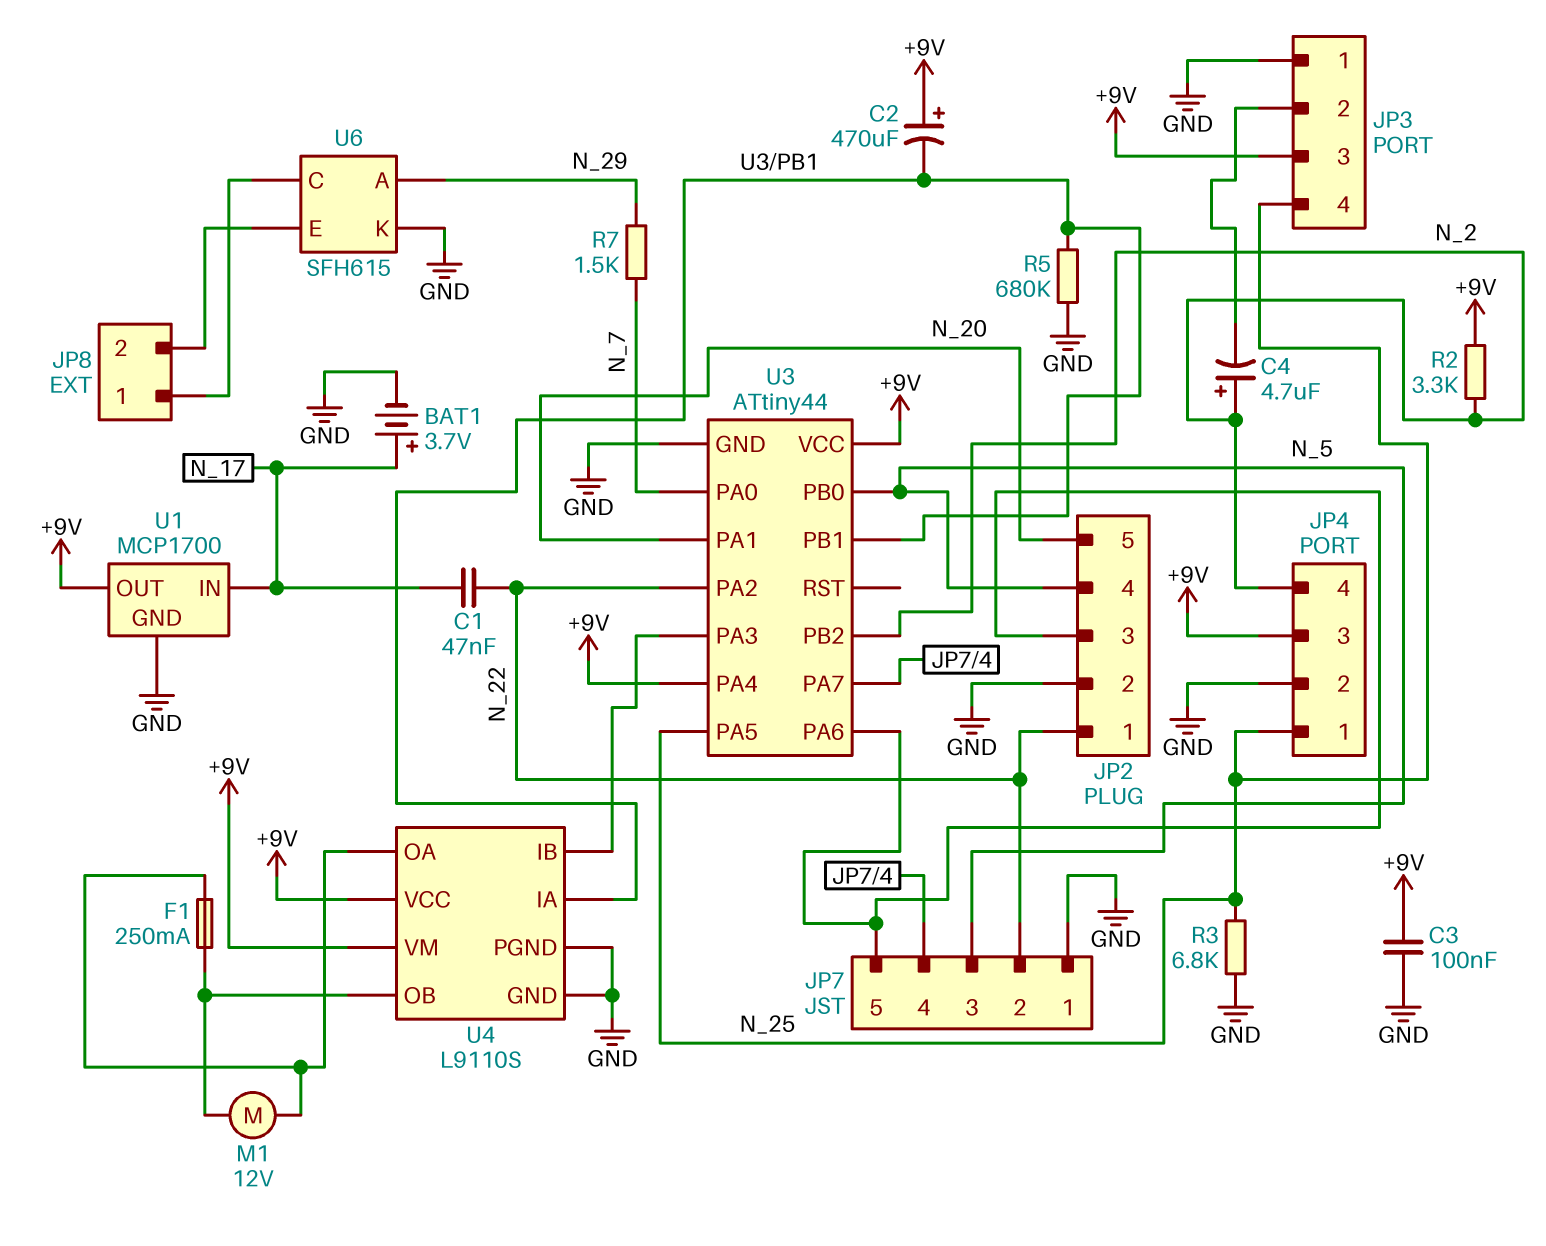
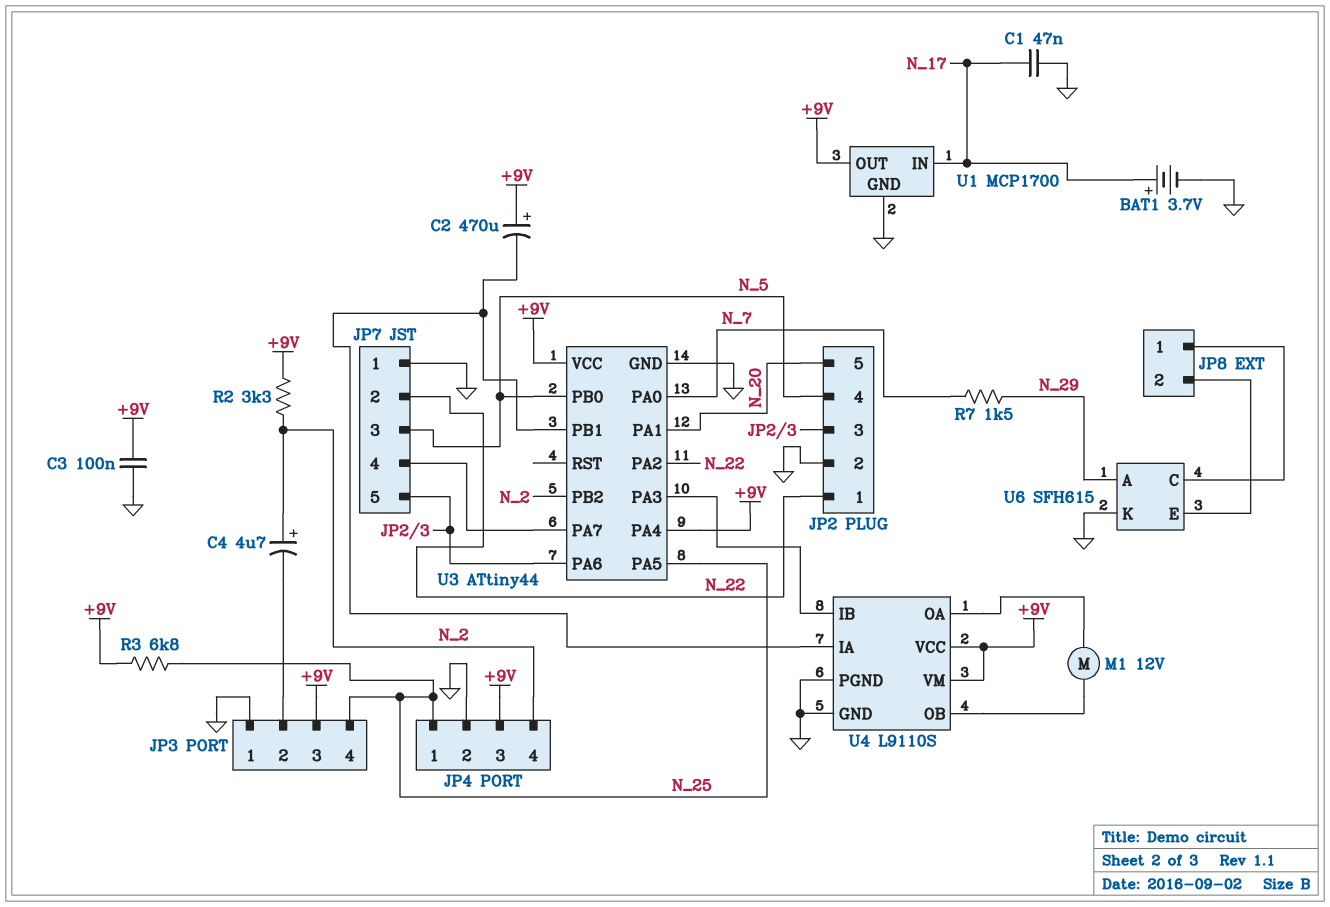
C1: 47nF (N_17, N_22) -> 47nF (GND, N_17)
F1: 250mA (U4/OA, U4/OB) -> none
R3: 6.8k (GND, N_25) -> 6.8k (+9V, N_25)
R5: 680k (GND, U3/PB1) -> none

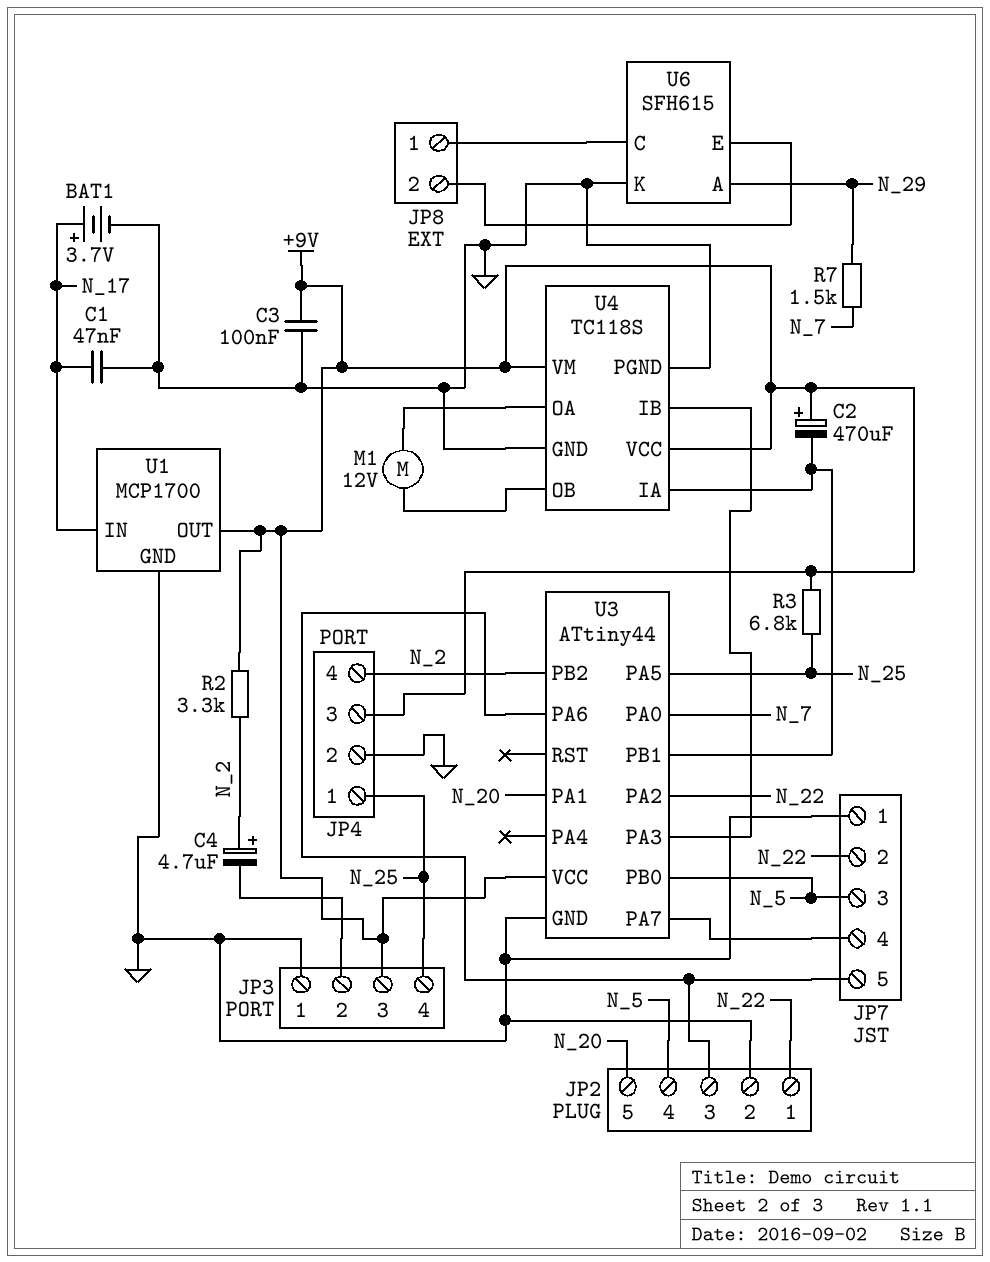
U3 pin PA4: +9V -> none
U4: L9110S -> TC118S

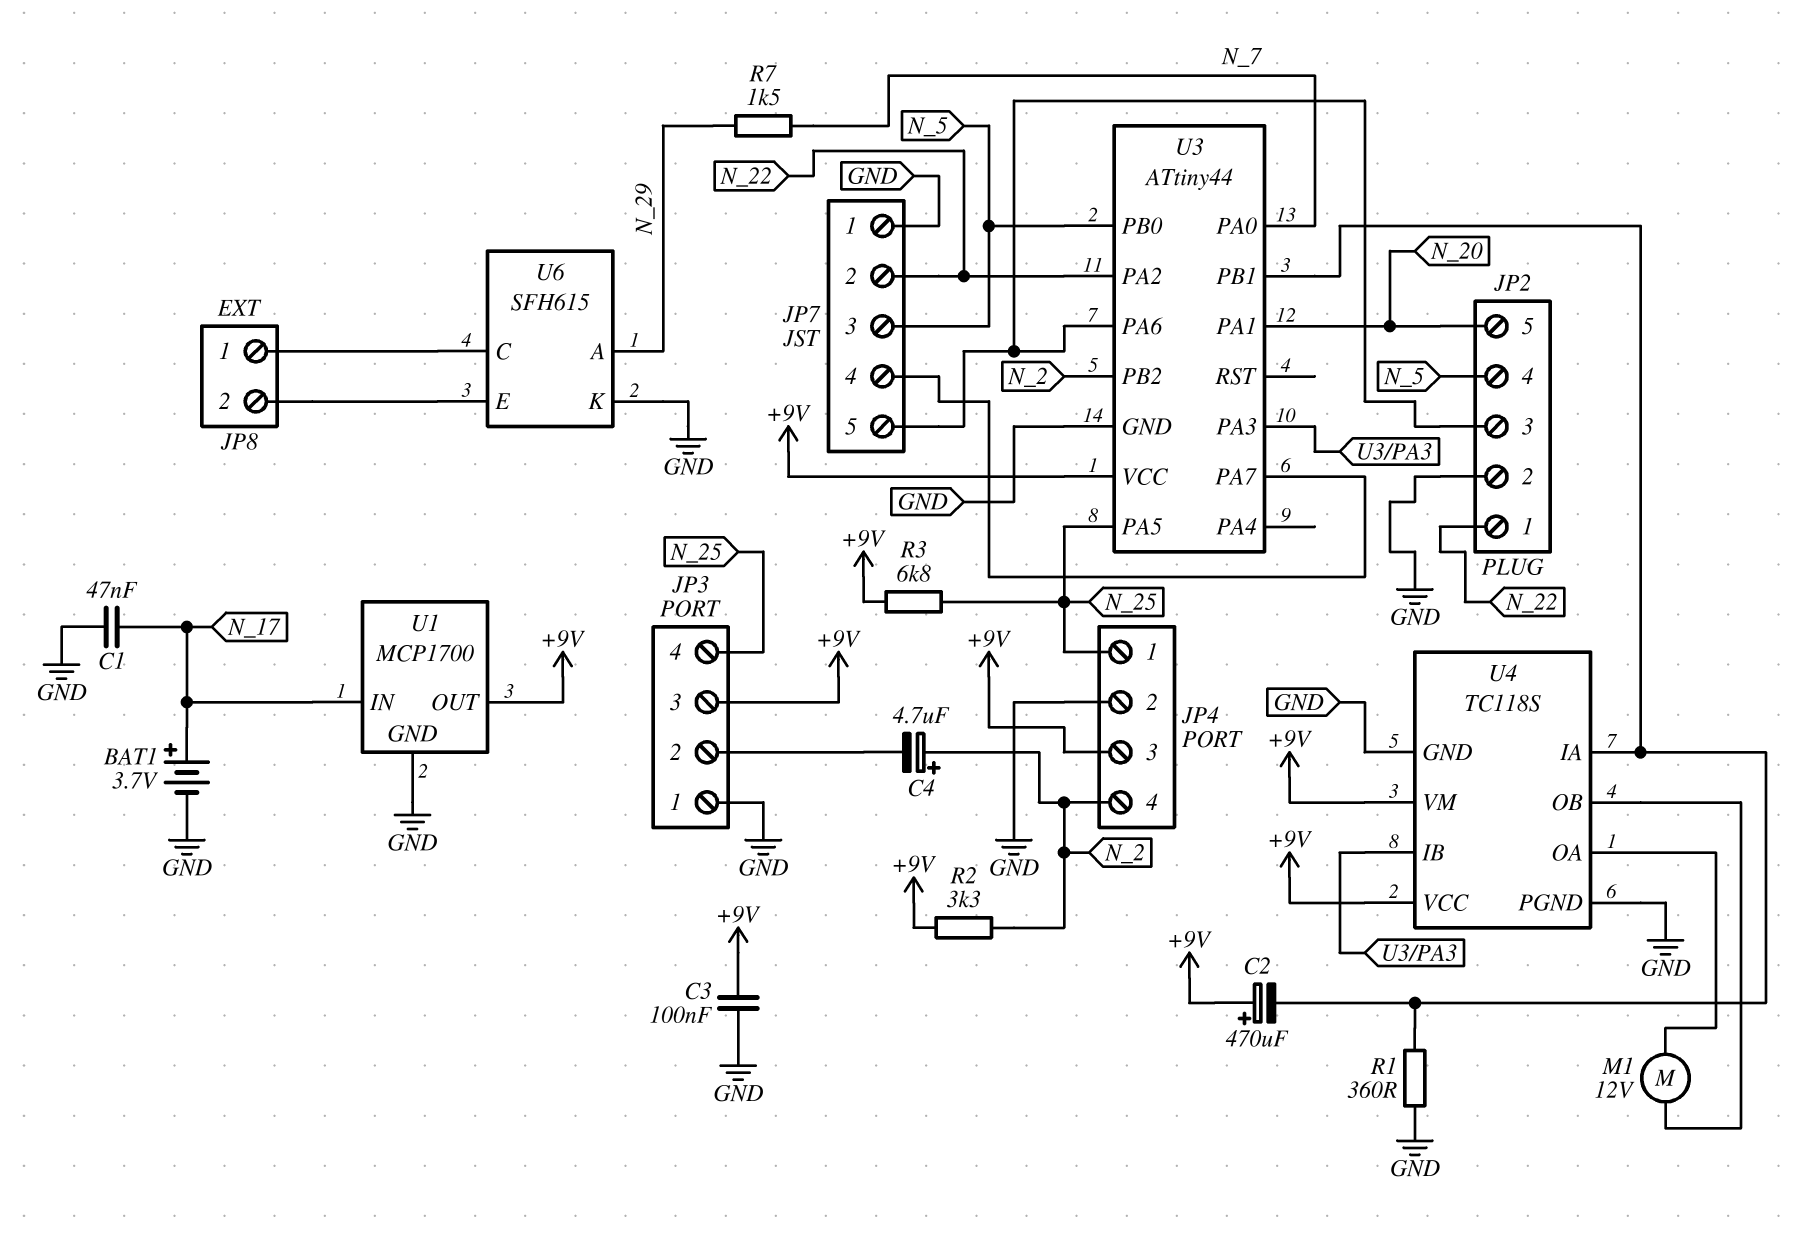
R1: none -> 360 (GND, U3/PB1)

